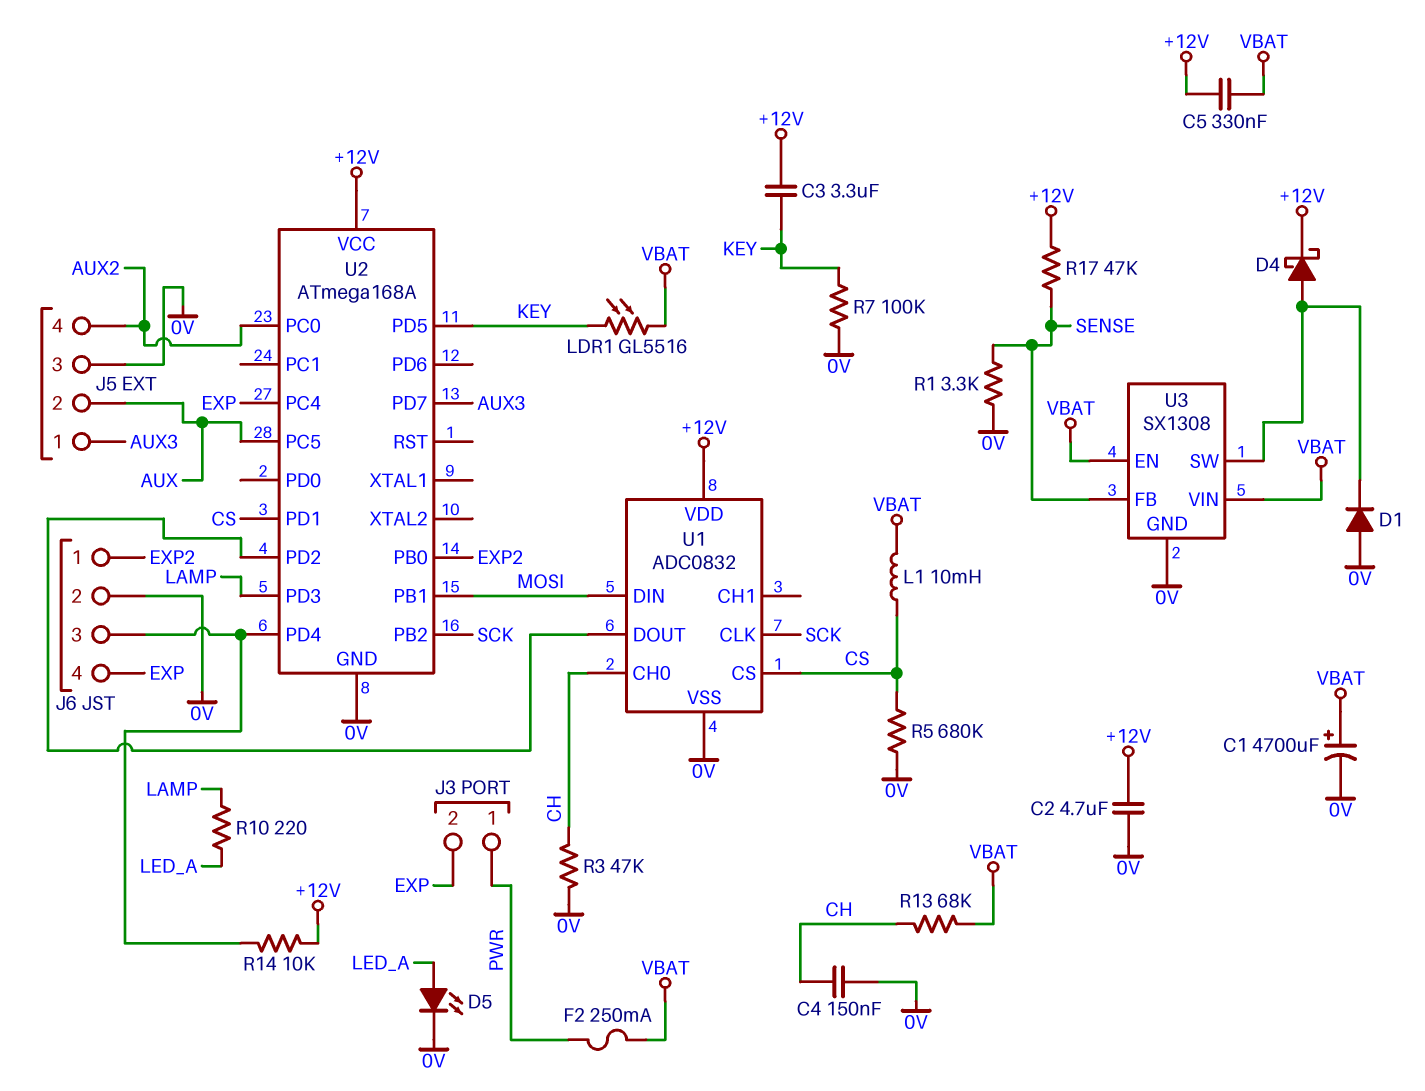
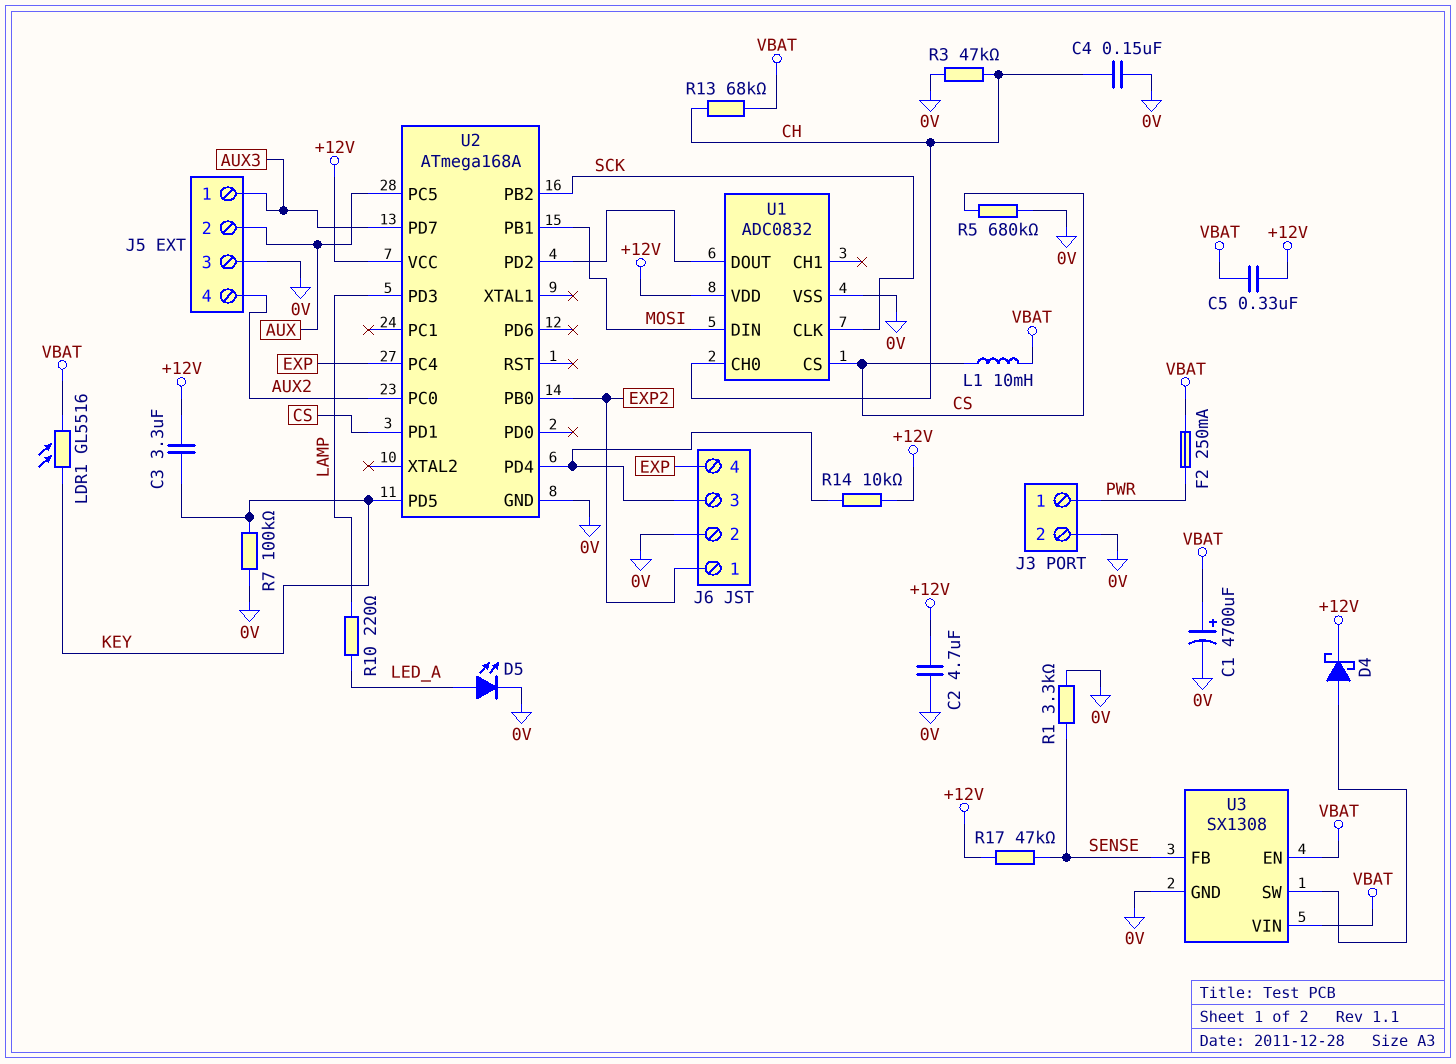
D1: diode (A 0V, K U3/SW) -> none
J3 pin 2: EXP -> 0V

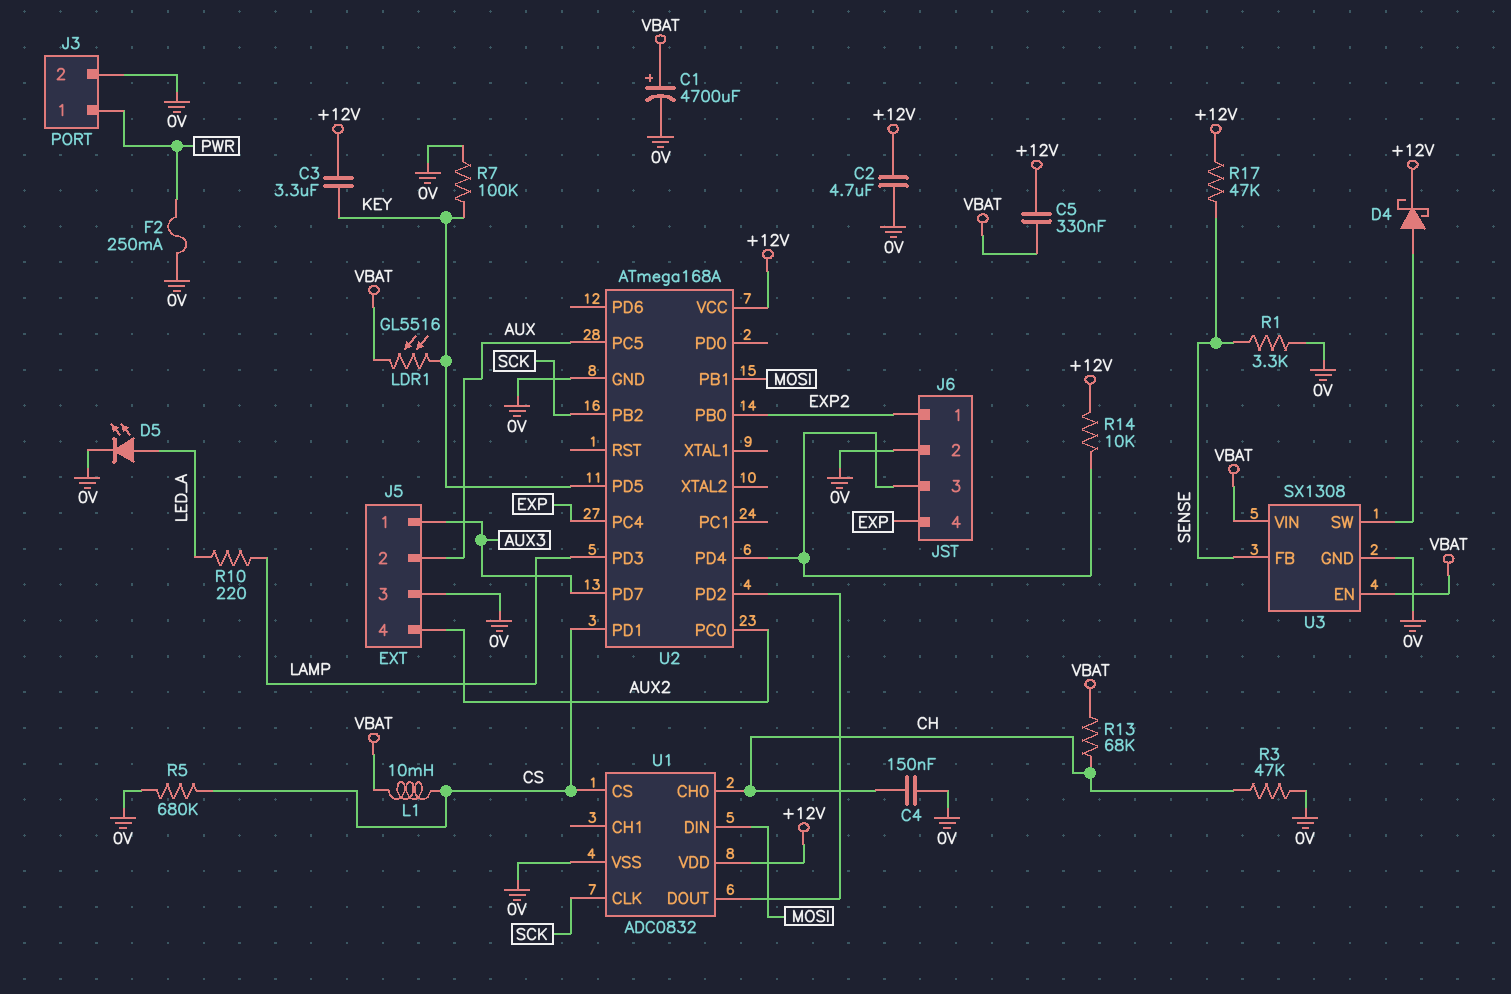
F2: 250mA (PWR, VBAT) -> 250mA (0V, PWR)

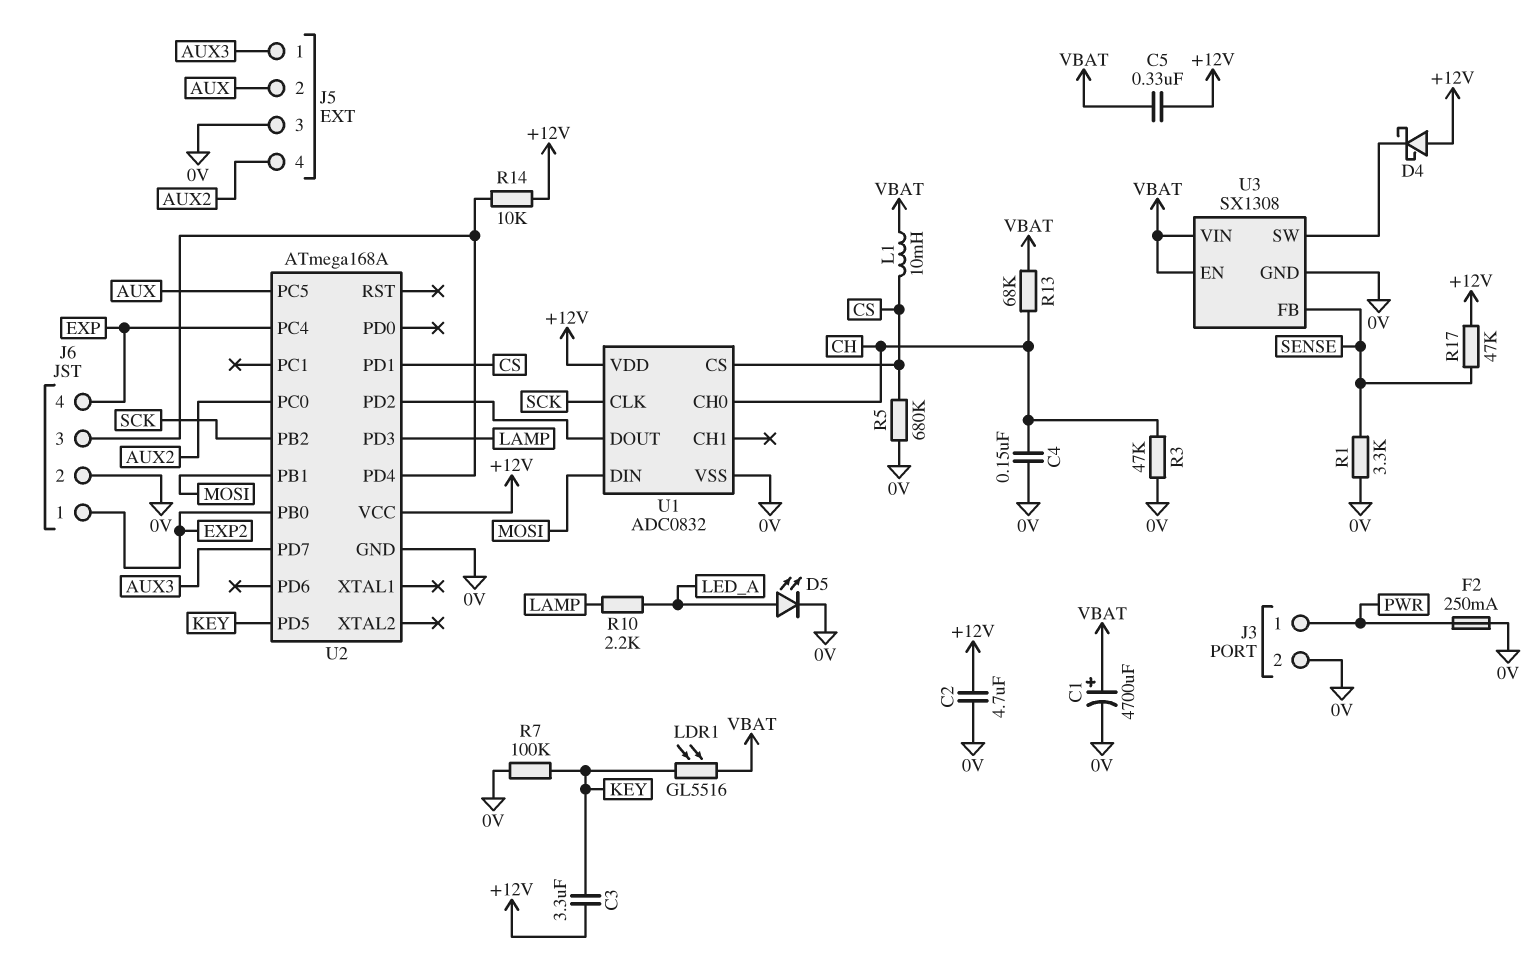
D4: schottky (A U3/SW, K +12V) -> schottky (A +12V, K U3/SW)
R10: 220 (LAMP, LED_A) -> 2.2k (LAMP, LED_A)

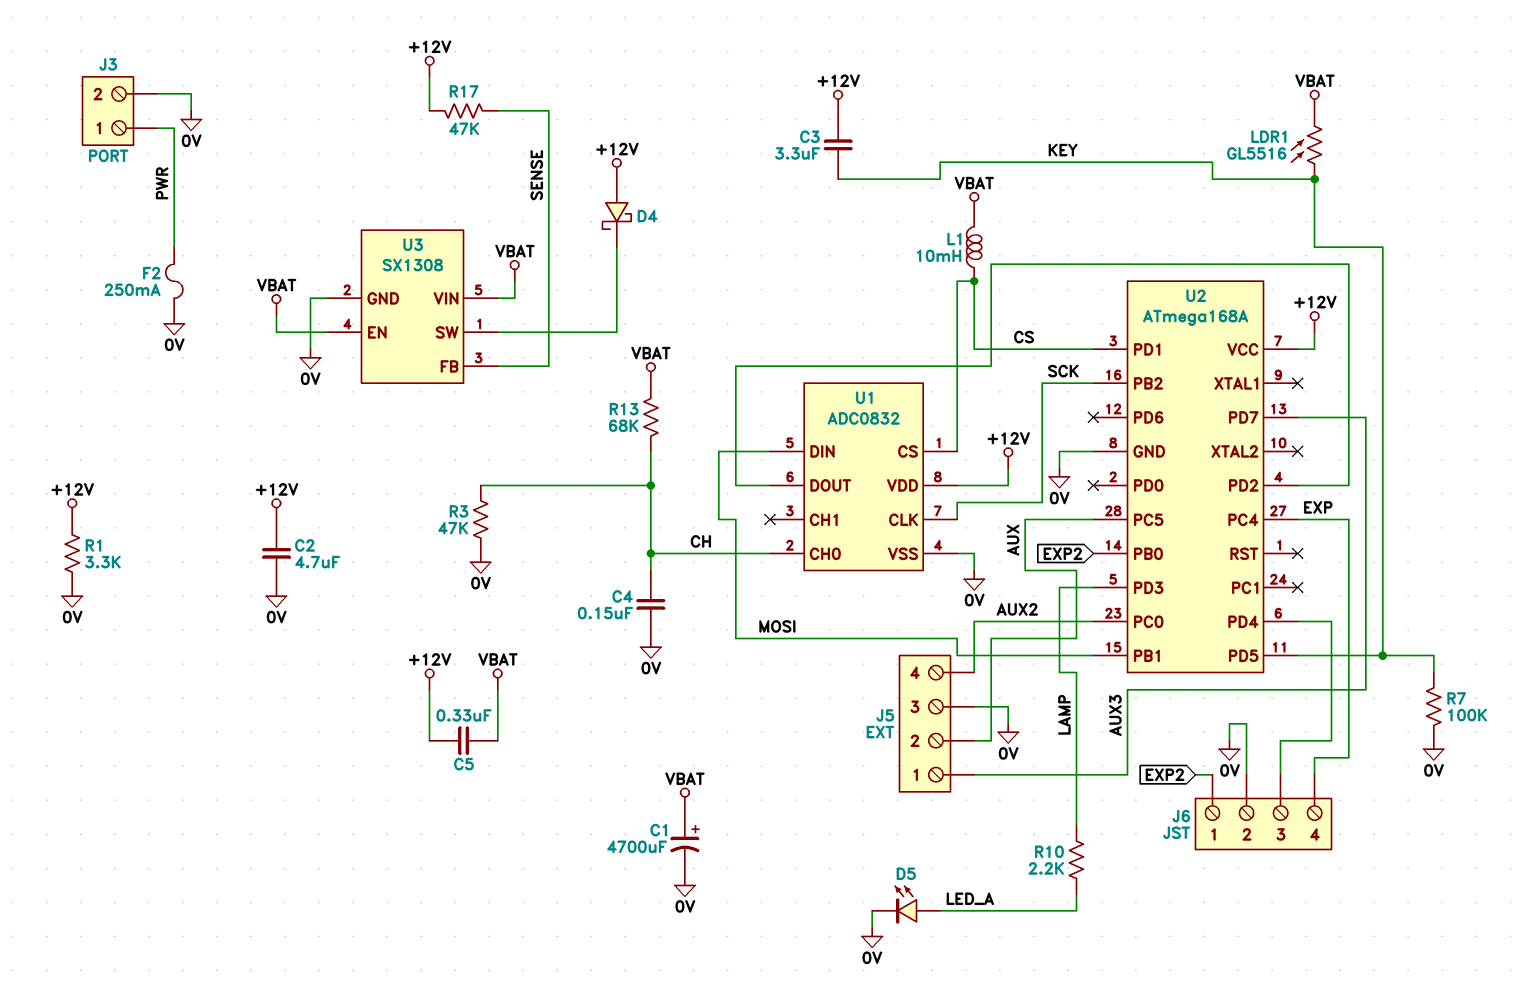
R1: 3.3k (0V, SENSE) -> 3.3k (+12V, 0V)
R5: 680k (0V, CS) -> none
R14: 10k (+12V, J6/3) -> none

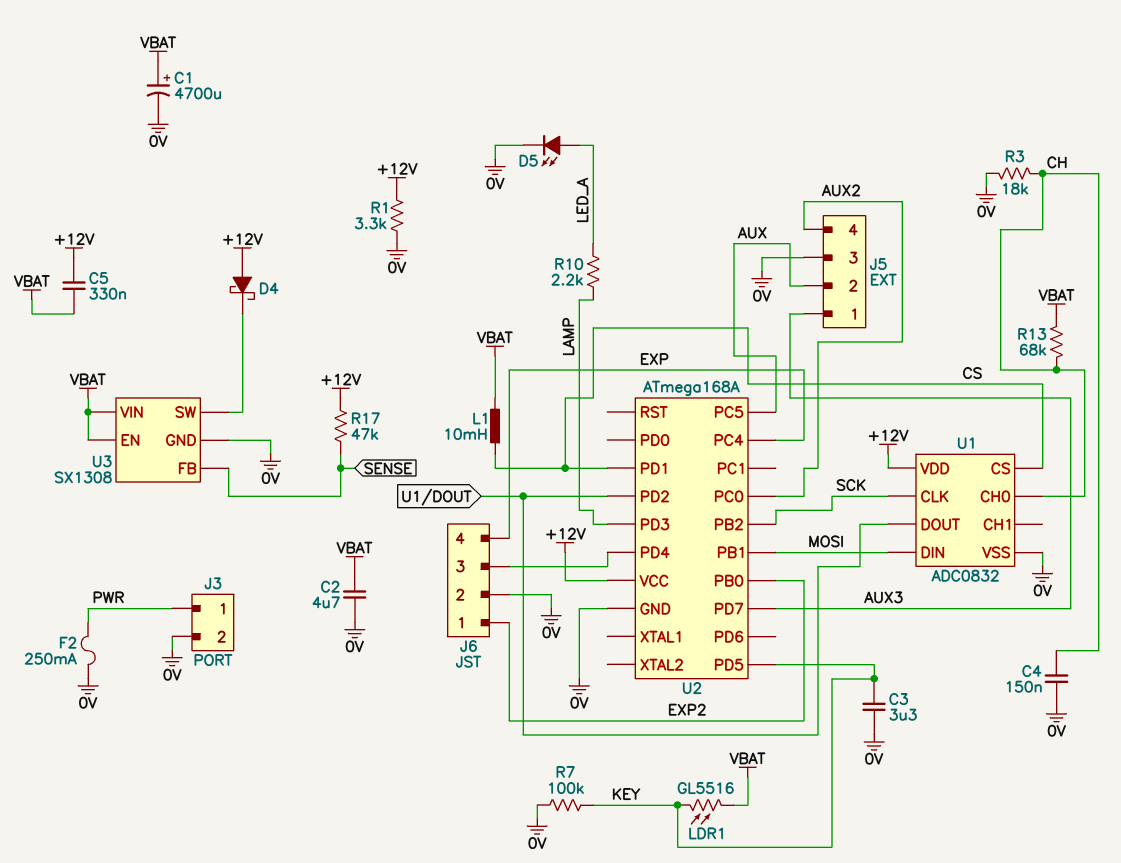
C2: 4.7uF (+12V, 0V) -> 4.7uF (0V, VBAT)
C3: 3.3uF (+12V, KEY) -> 3.3uF (0V, KEY)
R3: 47k (0V, CH) -> 18k (0V, CH)

